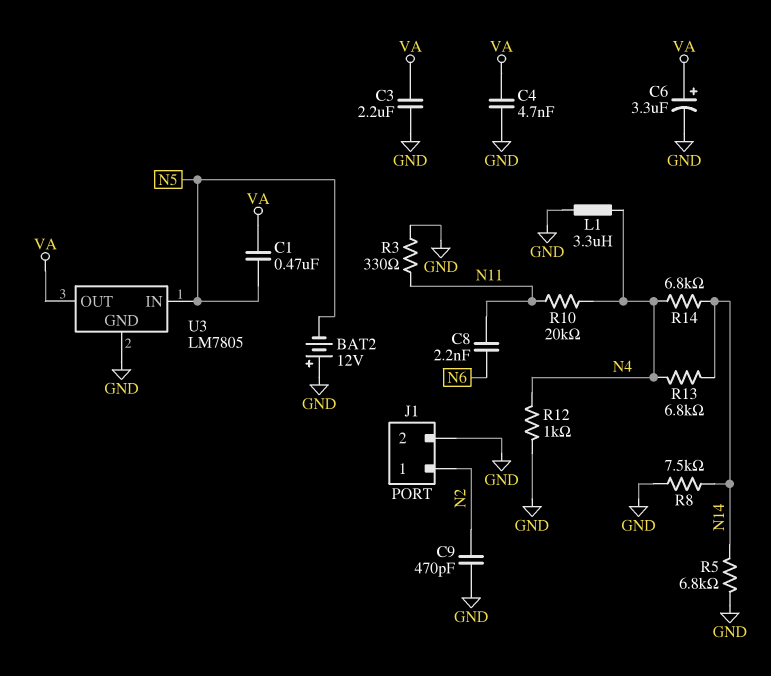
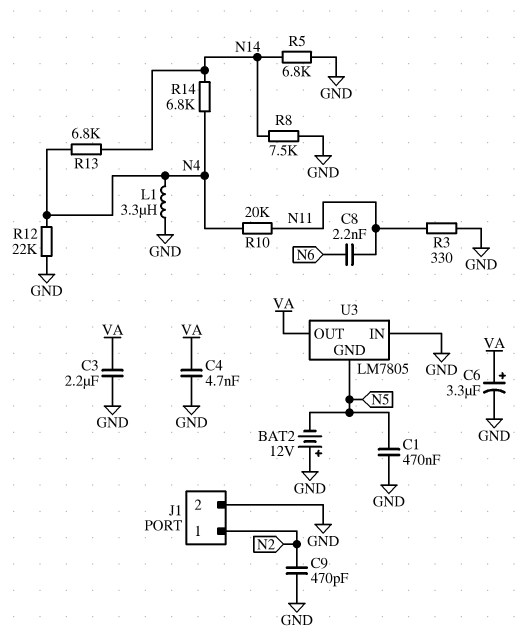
C1: 470nF (N5, VA) -> 470nF (GND, N5)
R12: 1k (GND, N4) -> 22k (GND, N4)
U3 pin GND: GND -> N5
U3 pin IN: N5 -> GND

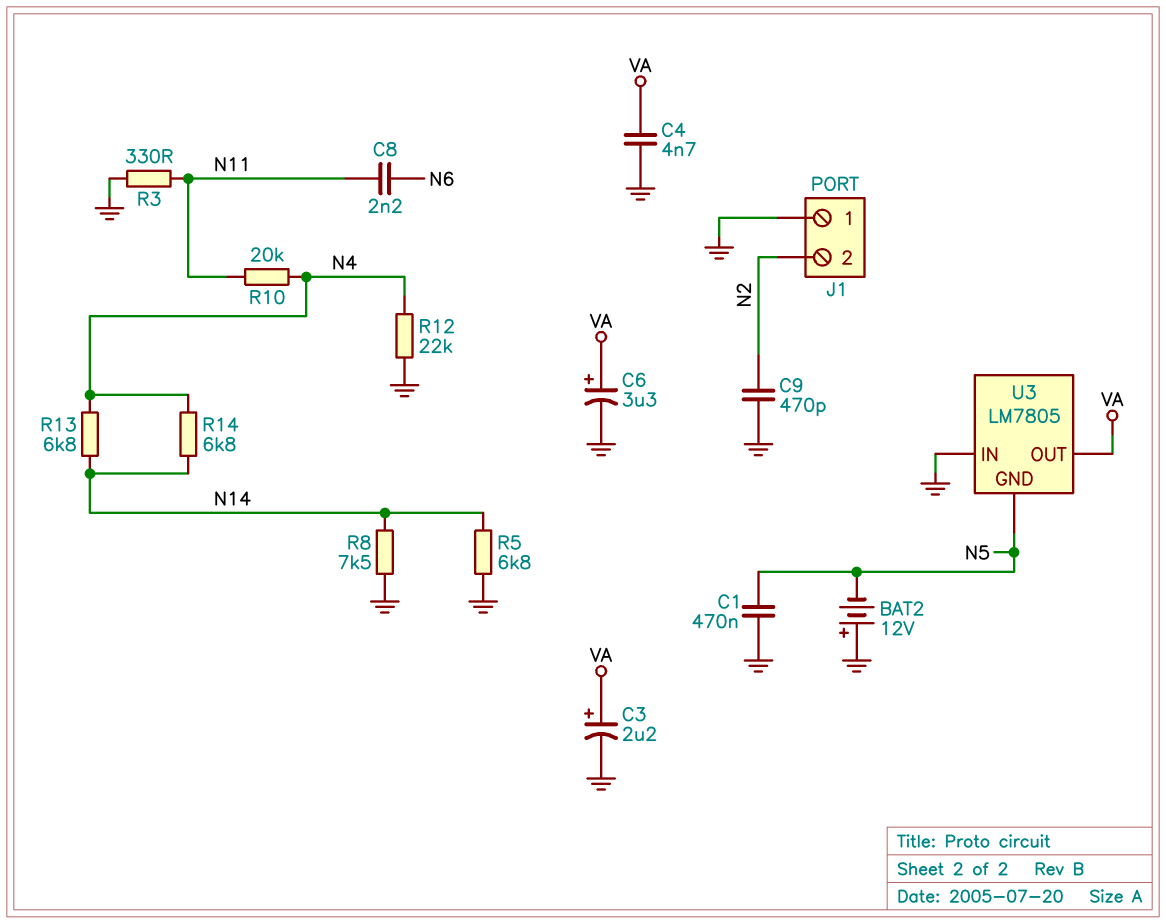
C3: 2.2uF (GND, VA) -> 2.2uF (plus VA, minus GND)
J1 pin 1: N2 -> GND
J1 pin 2: GND -> N2
L1: 3.3uH (GND, N4) -> none

